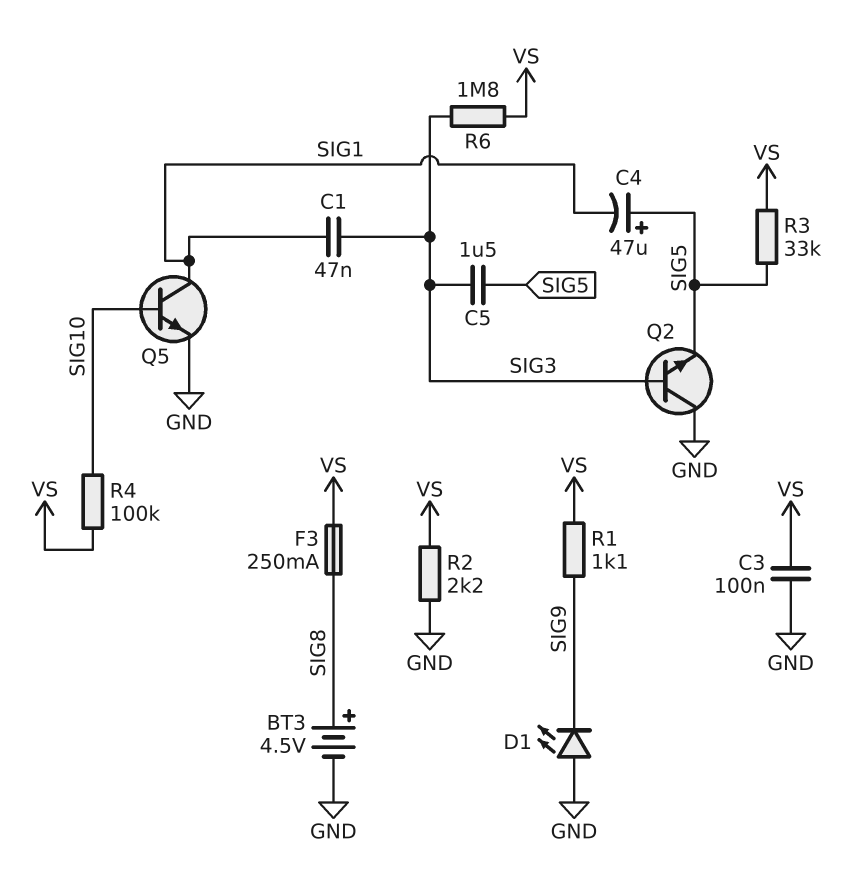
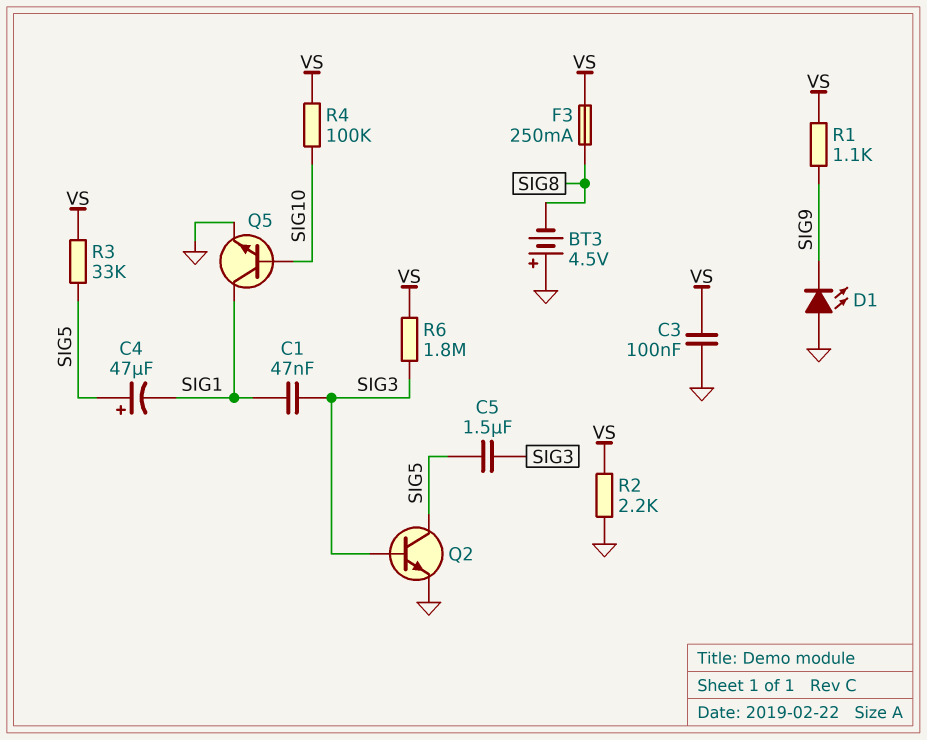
BT3: 4.5V (plus SIG8, minus GND) -> 4.5V (plus GND, minus SIG8)
Q2: NPN (B SIG3, C GND, E SIG5) -> NPN (B SIG3, C SIG5, E GND)

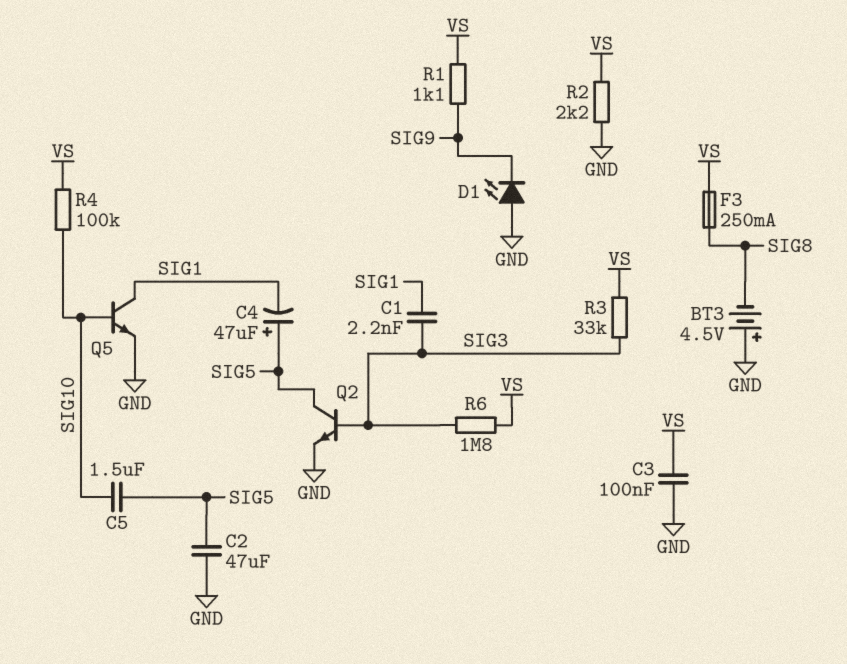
C1: 47nF (SIG1, SIG3) -> 2.2nF (SIG1, SIG3)
C2: none -> 47uF (GND, SIG5)
C5: 1.5uF (SIG3, SIG5) -> 1.5uF (SIG5, SIG10)
R3: 33k (SIG5, VS) -> 33k (SIG3, VS)

